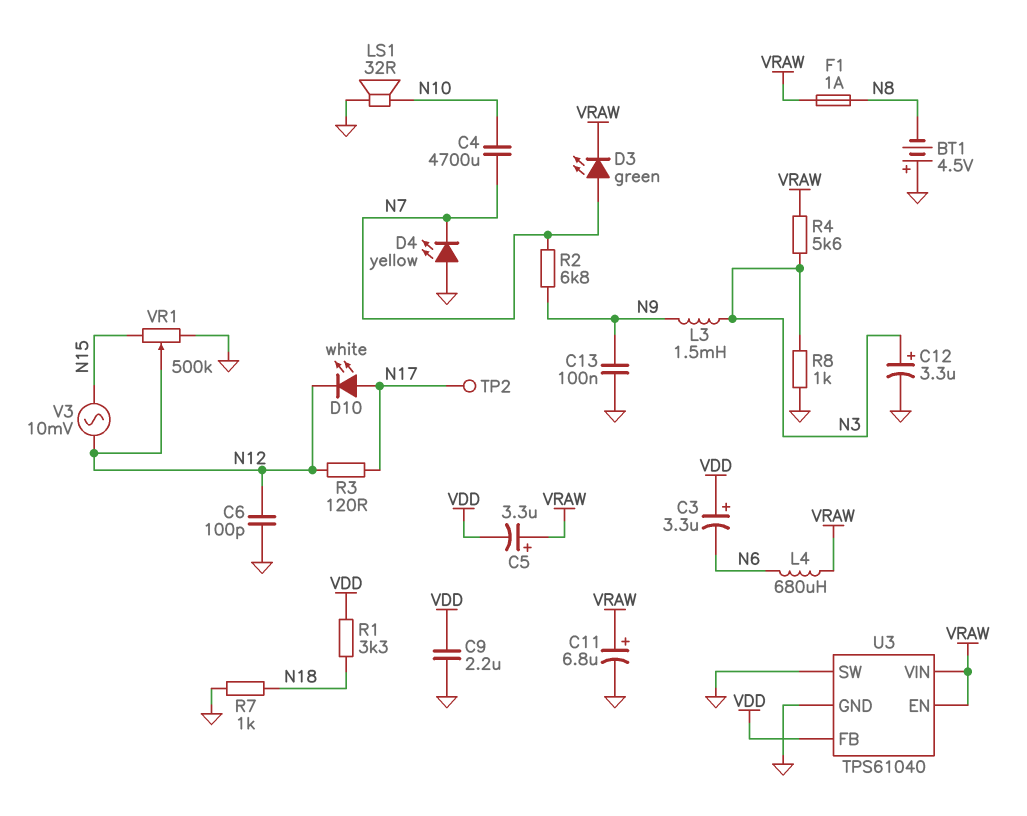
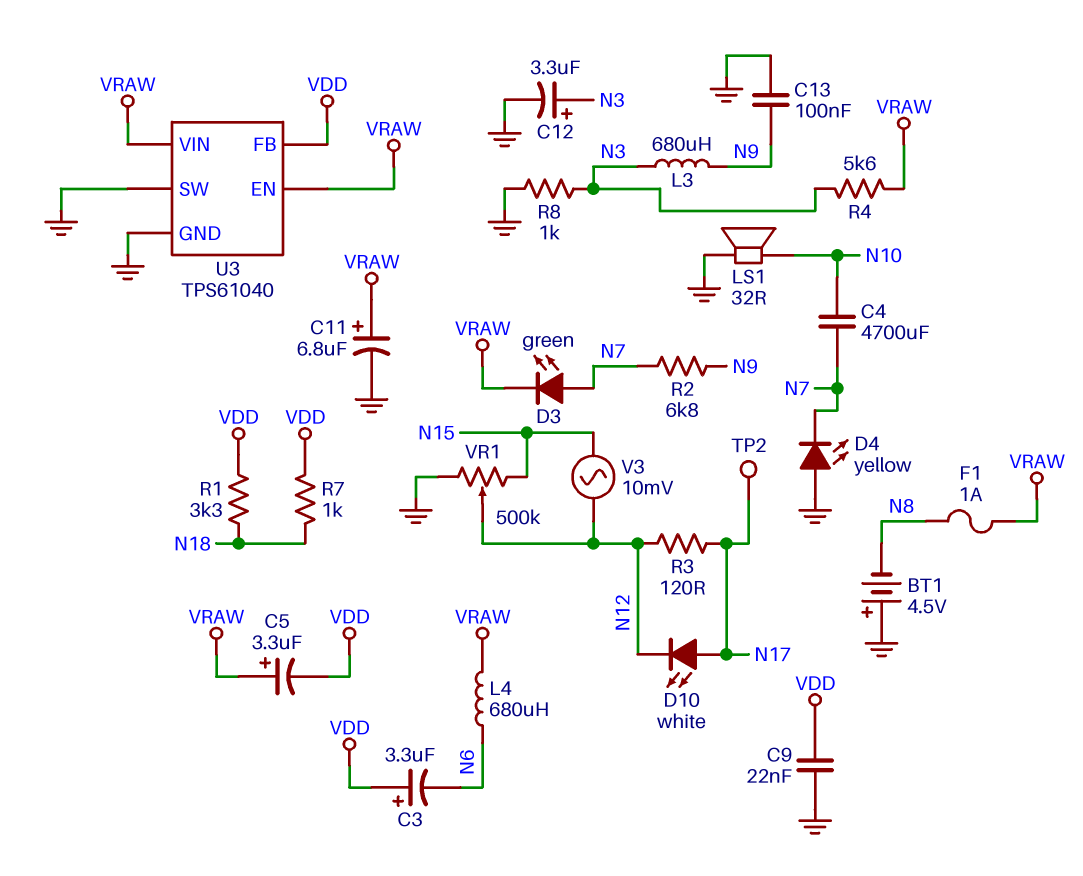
C6: 100pF (GND, N12) -> none
C9: 2.2uF (GND, VDD) -> 22nF (GND, VDD)
L3: 1.5mH (N3, N9) -> 680uH (N3, N9)
R7: 1k (GND, N18) -> 1k (N18, VDD)

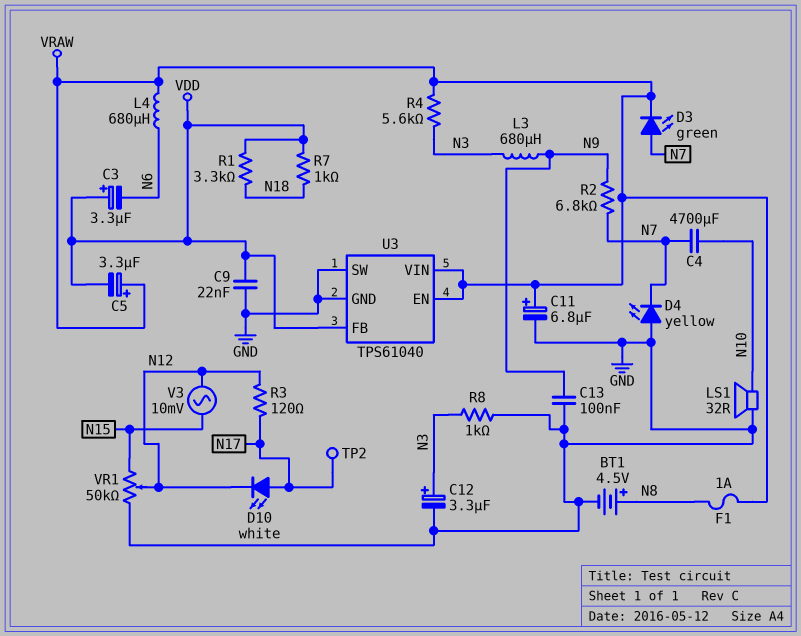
BT1: 4.5V (plus GND, minus N8) -> 4.5V (plus N8, minus GND)
VR1: 500k (GND, N15, wiper N12) -> 50k (GND, N15, wiper N12)

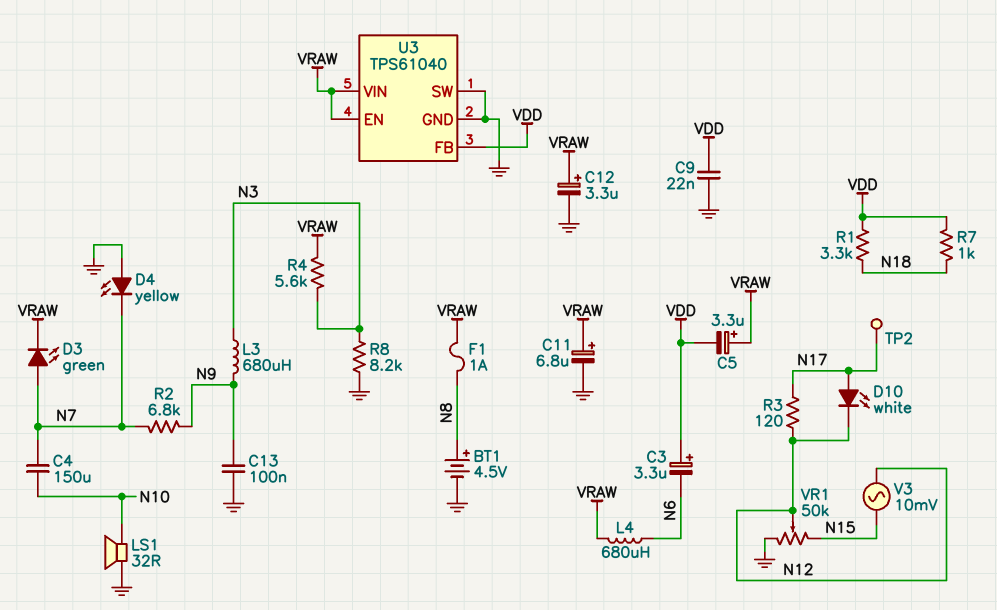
C4: 4700uF (N7, N10) -> 150uF (N7, N10)
C12: 3.3uF (plus N3, minus GND) -> 3.3uF (plus VRAW, minus GND)
R8: 1k (GND, N3) -> 8.2k (GND, N3)

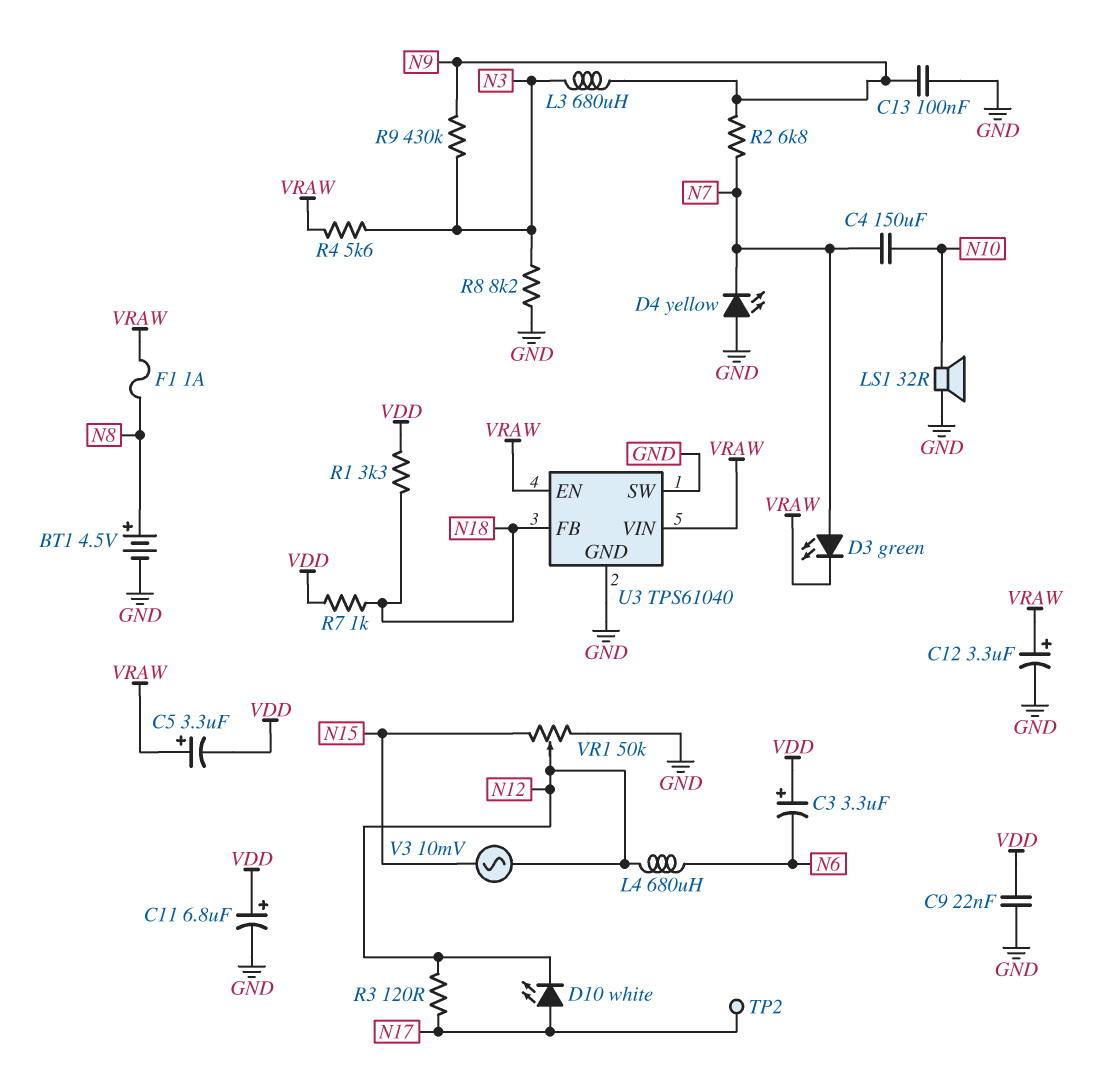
C11: 6.8uF (plus VRAW, minus GND) -> 6.8uF (plus VDD, minus GND)
L4: 680uH (N6, VRAW) -> 680uH (N6, N12)
R9: none -> 430k (N3, N9)
U3 pin FB: VDD -> N18

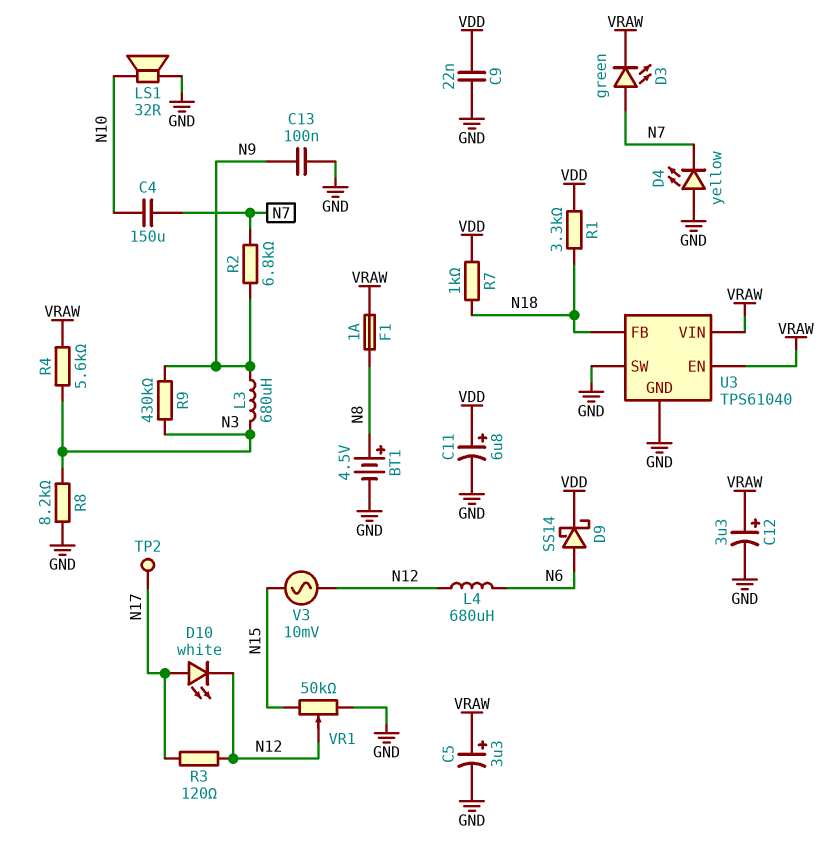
C3: 3.3uF (plus VDD, minus N6) -> none
C5: 3.3uF (plus VRAW, minus VDD) -> 3.3uF (plus VRAW, minus GND)
D9: none -> schottky SS14 (A N6, K VDD)

